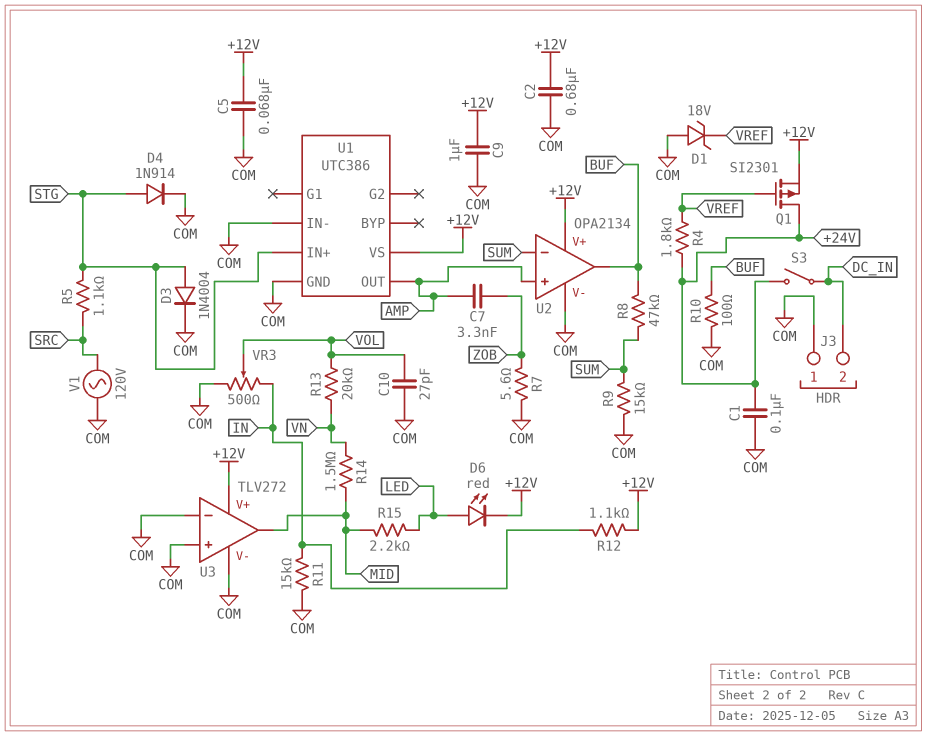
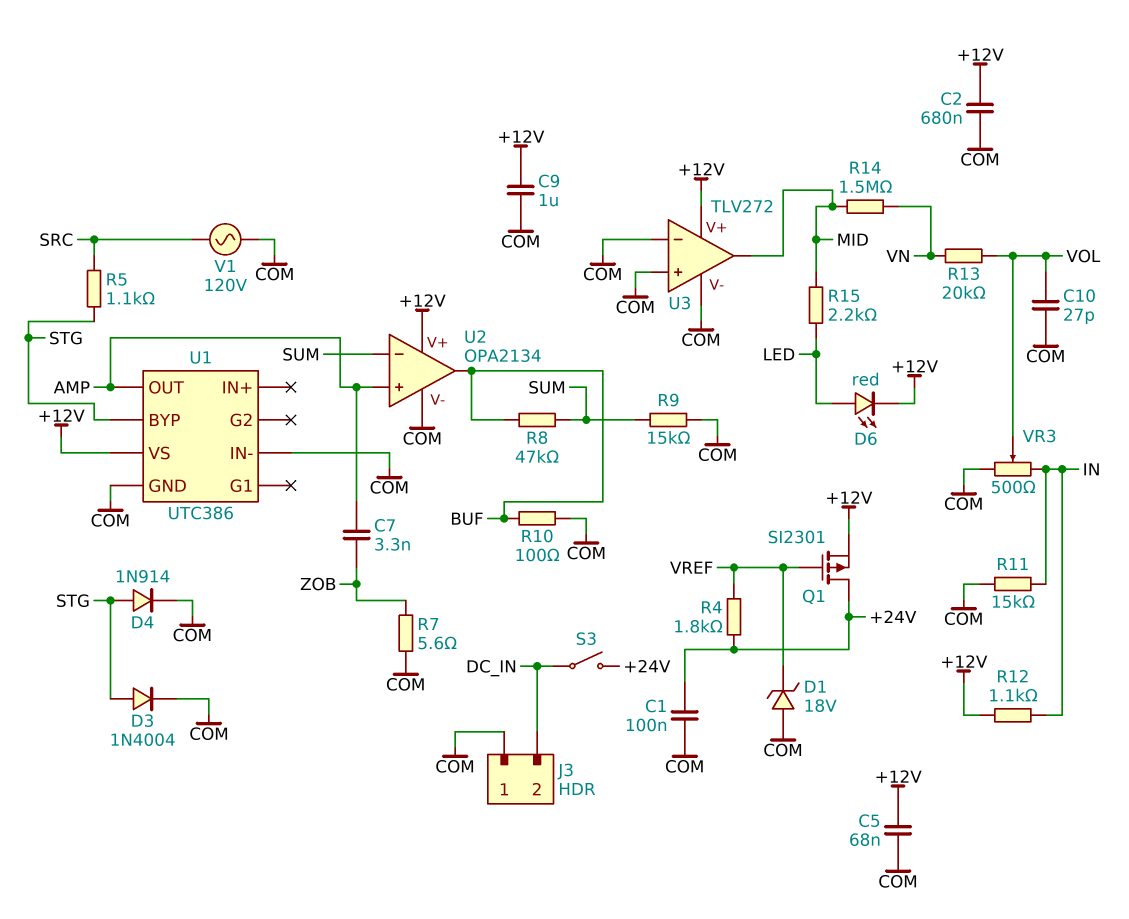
U1 pin BYP: none -> STG
U1 pin IN+: STG -> none

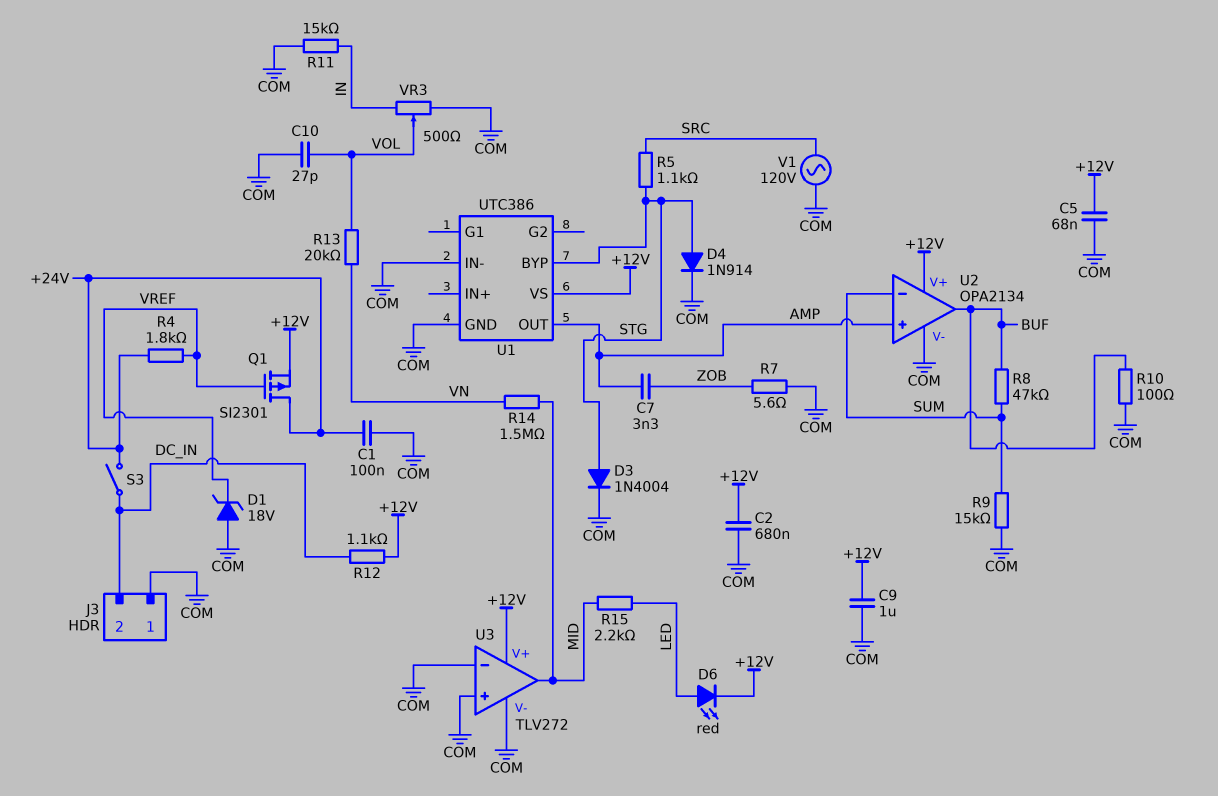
R12: 1.1k (+12V, IN) -> 1.1k (+12V, DC_IN)

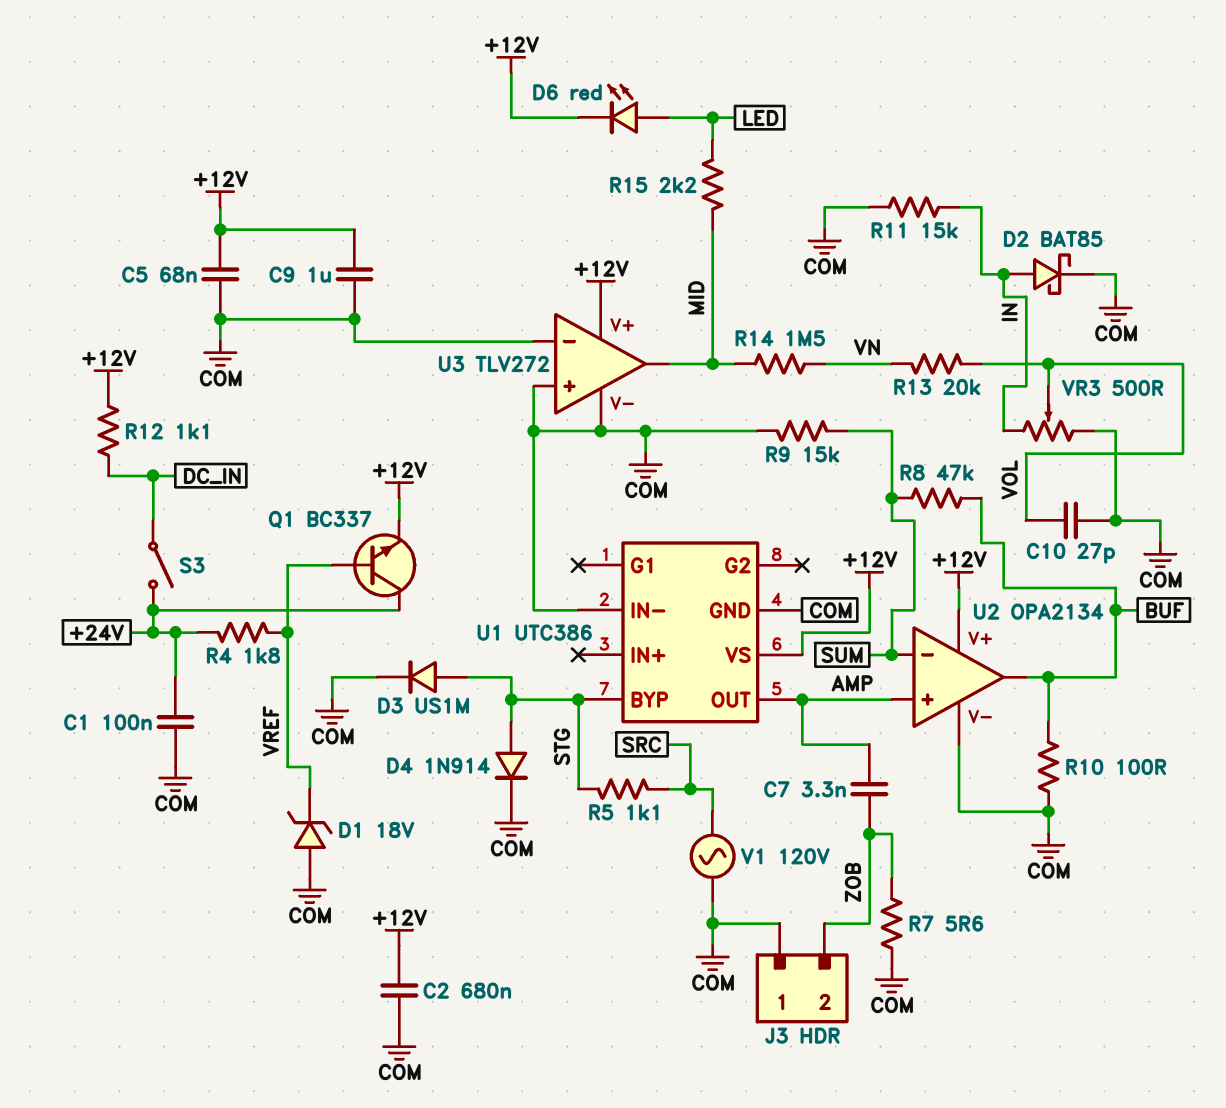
D2: none -> schottky BAT85 (A IN, K COM)
D3: diode 1N4004 (A STG, K COM) -> diode US1M (A STG, K COM)
J3 pin 2: DC_IN -> ZOB
Q1: PMOS SI2301 (G VREF, D +24V, S +12V) -> NPN BC337 (B VREF, C +24V, E +12V)

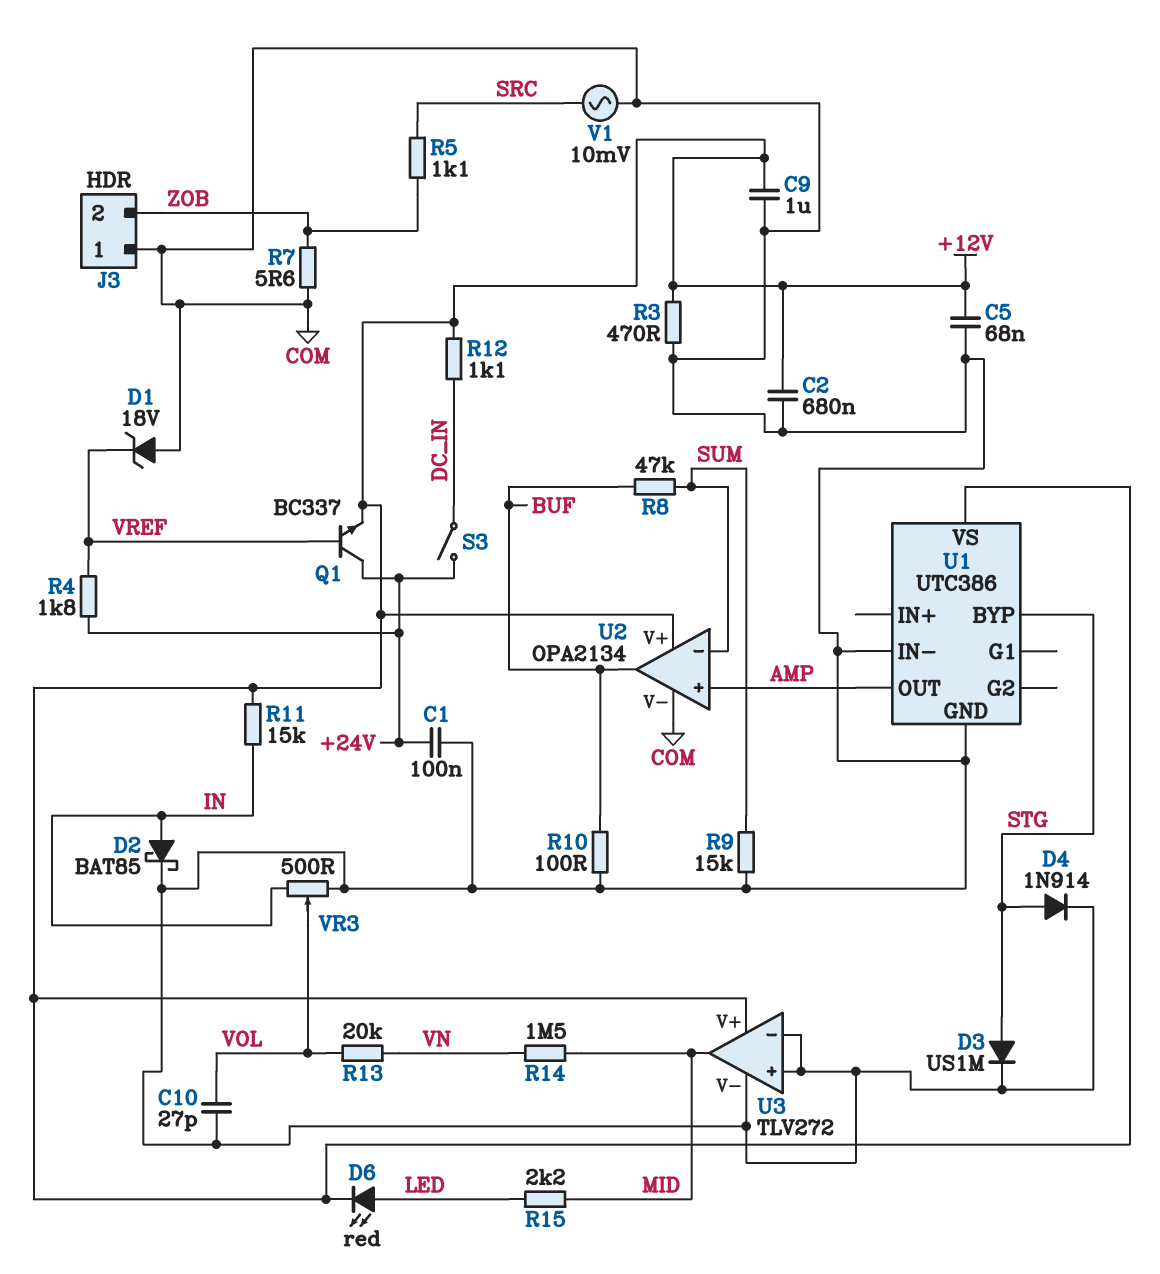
C7: 3.3nF (AMP, ZOB) -> none
R3: none -> 470 (+12V, COM)
R5: 1.1k (SRC, STG) -> 1.1k (SRC, ZOB)
R11: 15k (COM, IN) -> 15k (+12V, IN)
V1: AC 120V (COM, SRC) -> AC 10mV (COM, SRC)

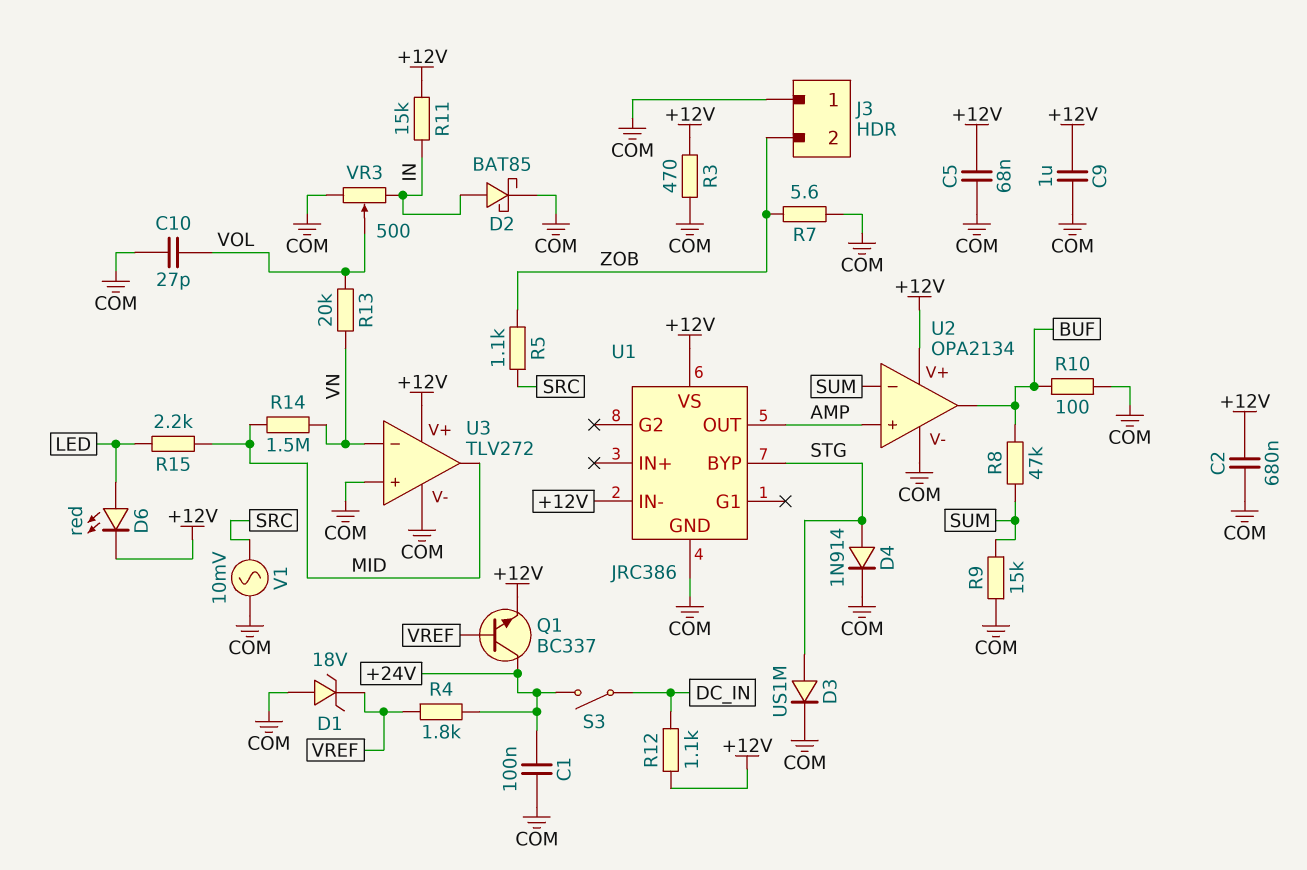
U1: UTC386 -> JRC386
U1 pin IN-: COM -> +12V
U3 pin in-: COM -> VN

